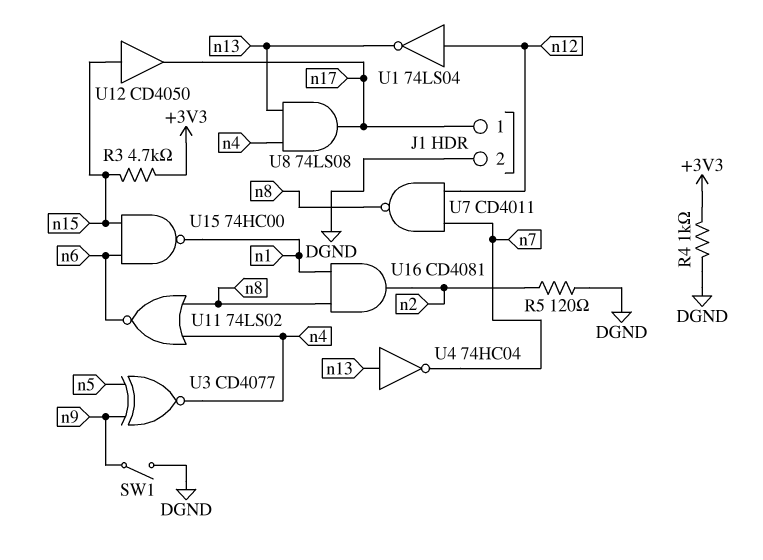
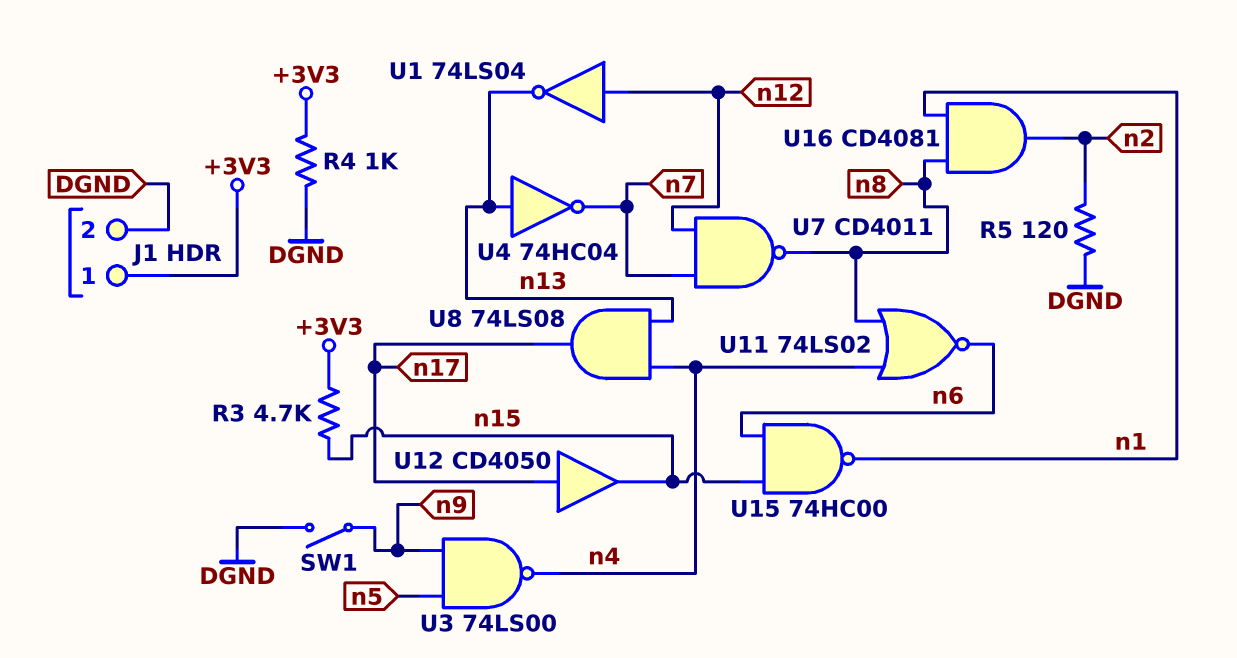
J1 pin 1: n17 -> +3V3
U3: XNOR CD4077 (in n5, in n9, out n4) -> NAND 74LS00 (in n5, in n9, out n4)
U12: buffer CD4050 (in n15, out n17) -> buffer CD4050 (in n17, out n15)

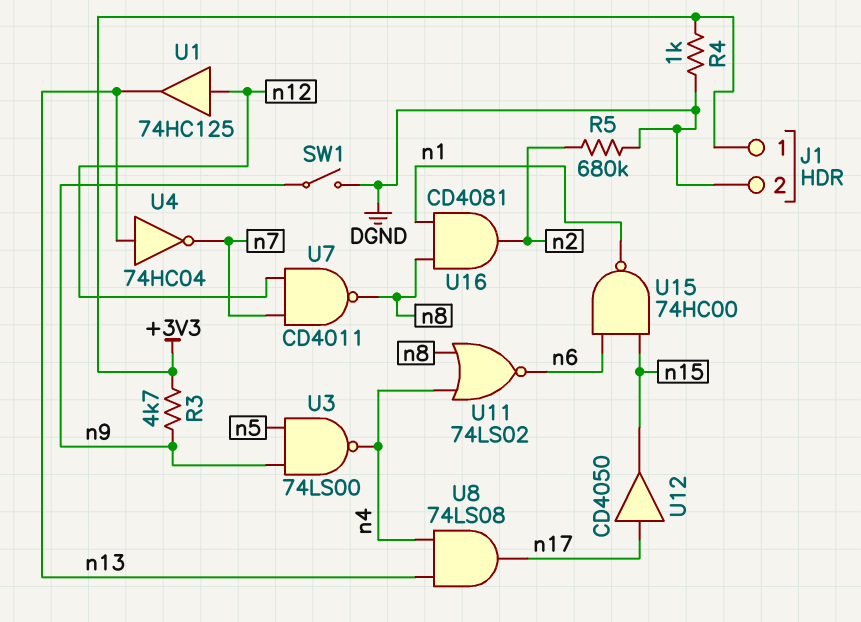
R3: 4.7k (+3V3, n15) -> 4.7k (+3V3, n9)
R5: 120 (DGND, n2) -> 680k (DGND, n2)
U1: NOT 74LS04 (in n12, out n13) -> buffer 74HC125 (in n12, out n13)

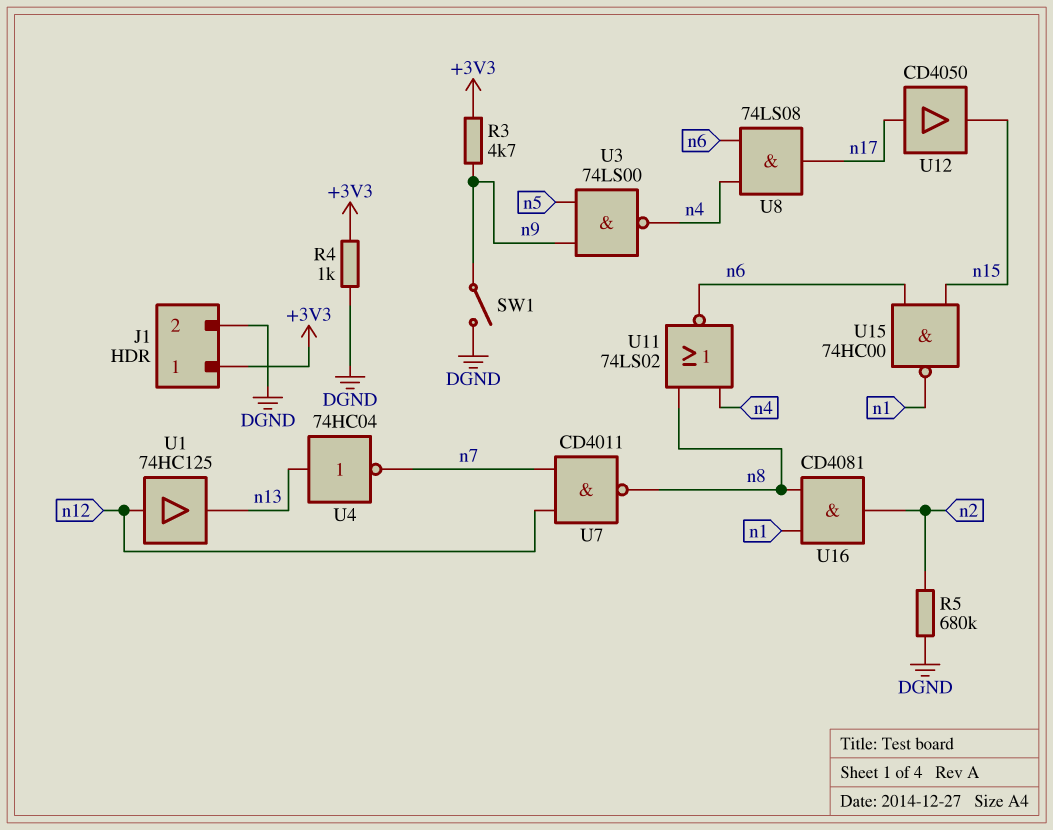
U8: AND 74LS08 (in n4, in n13, out n17) -> AND 74LS08 (in n4, in n6, out n17)

